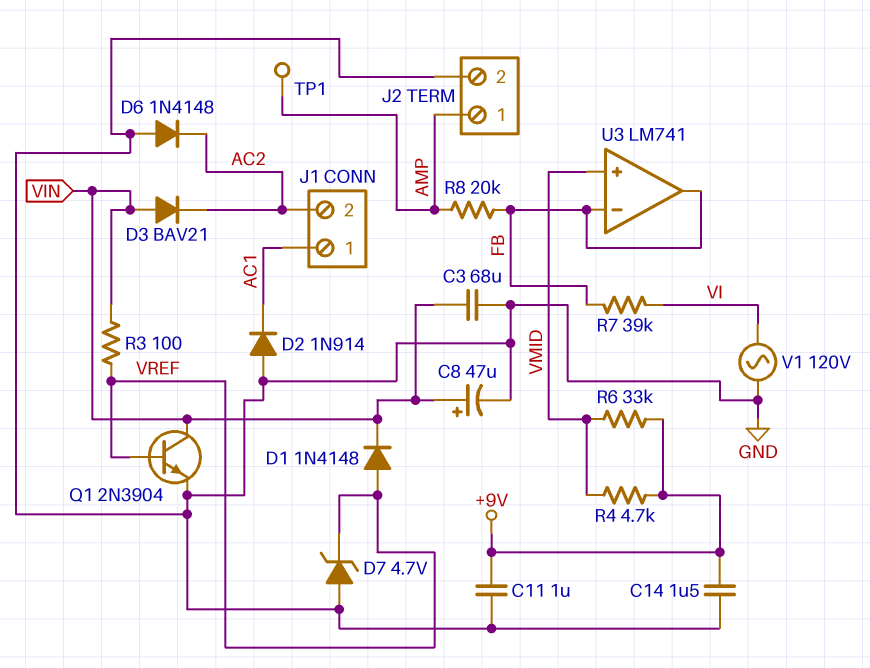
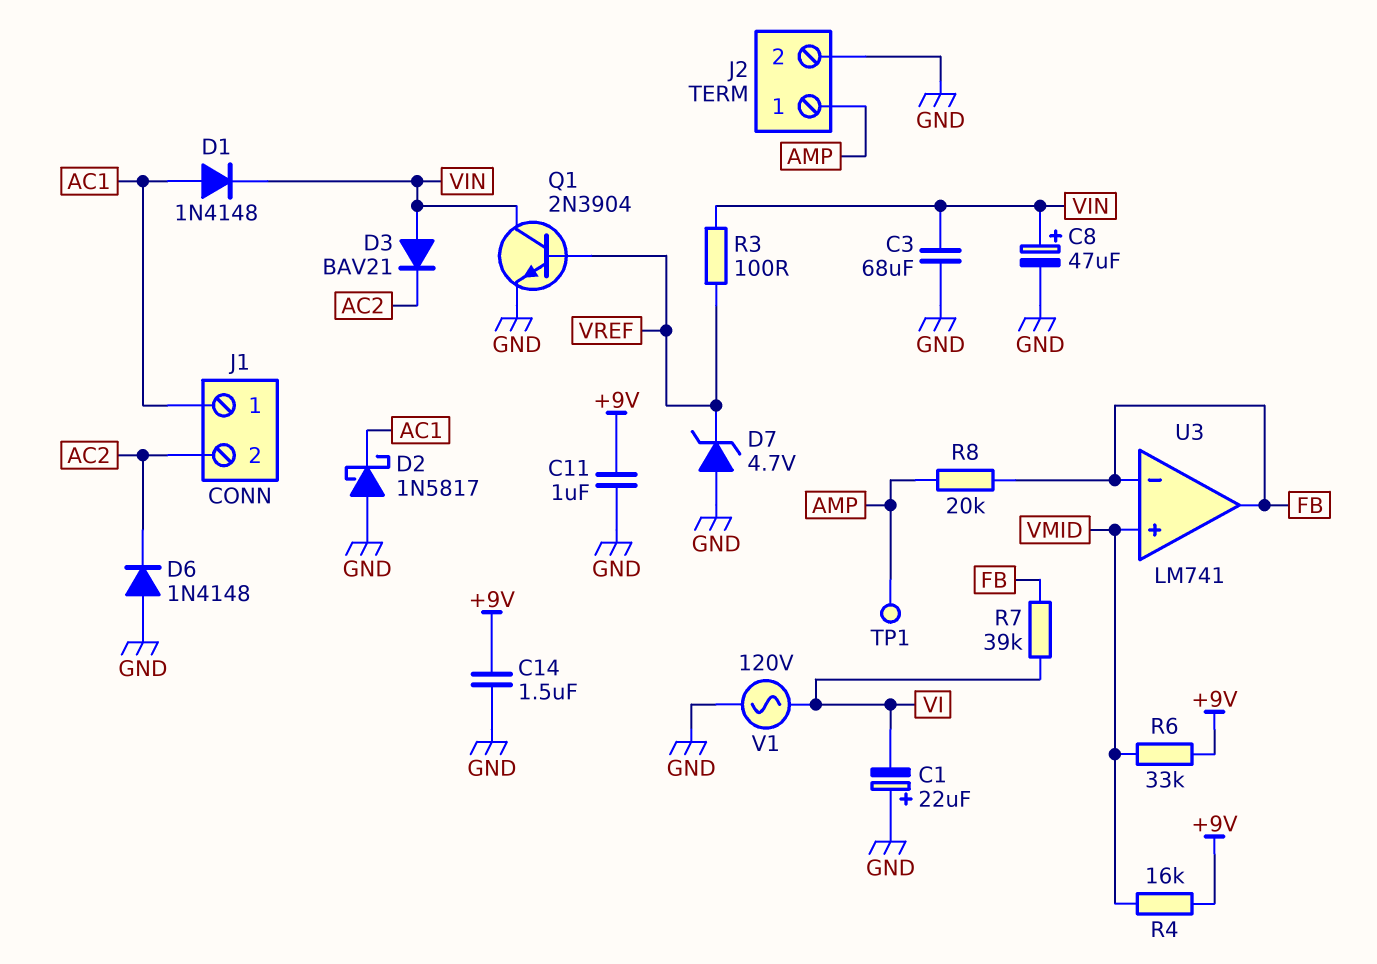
C1: none -> 22uF (plus GND, minus VI)
D1: diode 1N4148 (A VREF, K VIN) -> diode 1N4148 (A AC1, K VIN)
D2: diode 1N914 (A GND, K AC1) -> schottky 1N5817 (A GND, K AC1)
R4: 4.7k (+9V, VMID) -> 16k (+9V, VMID)

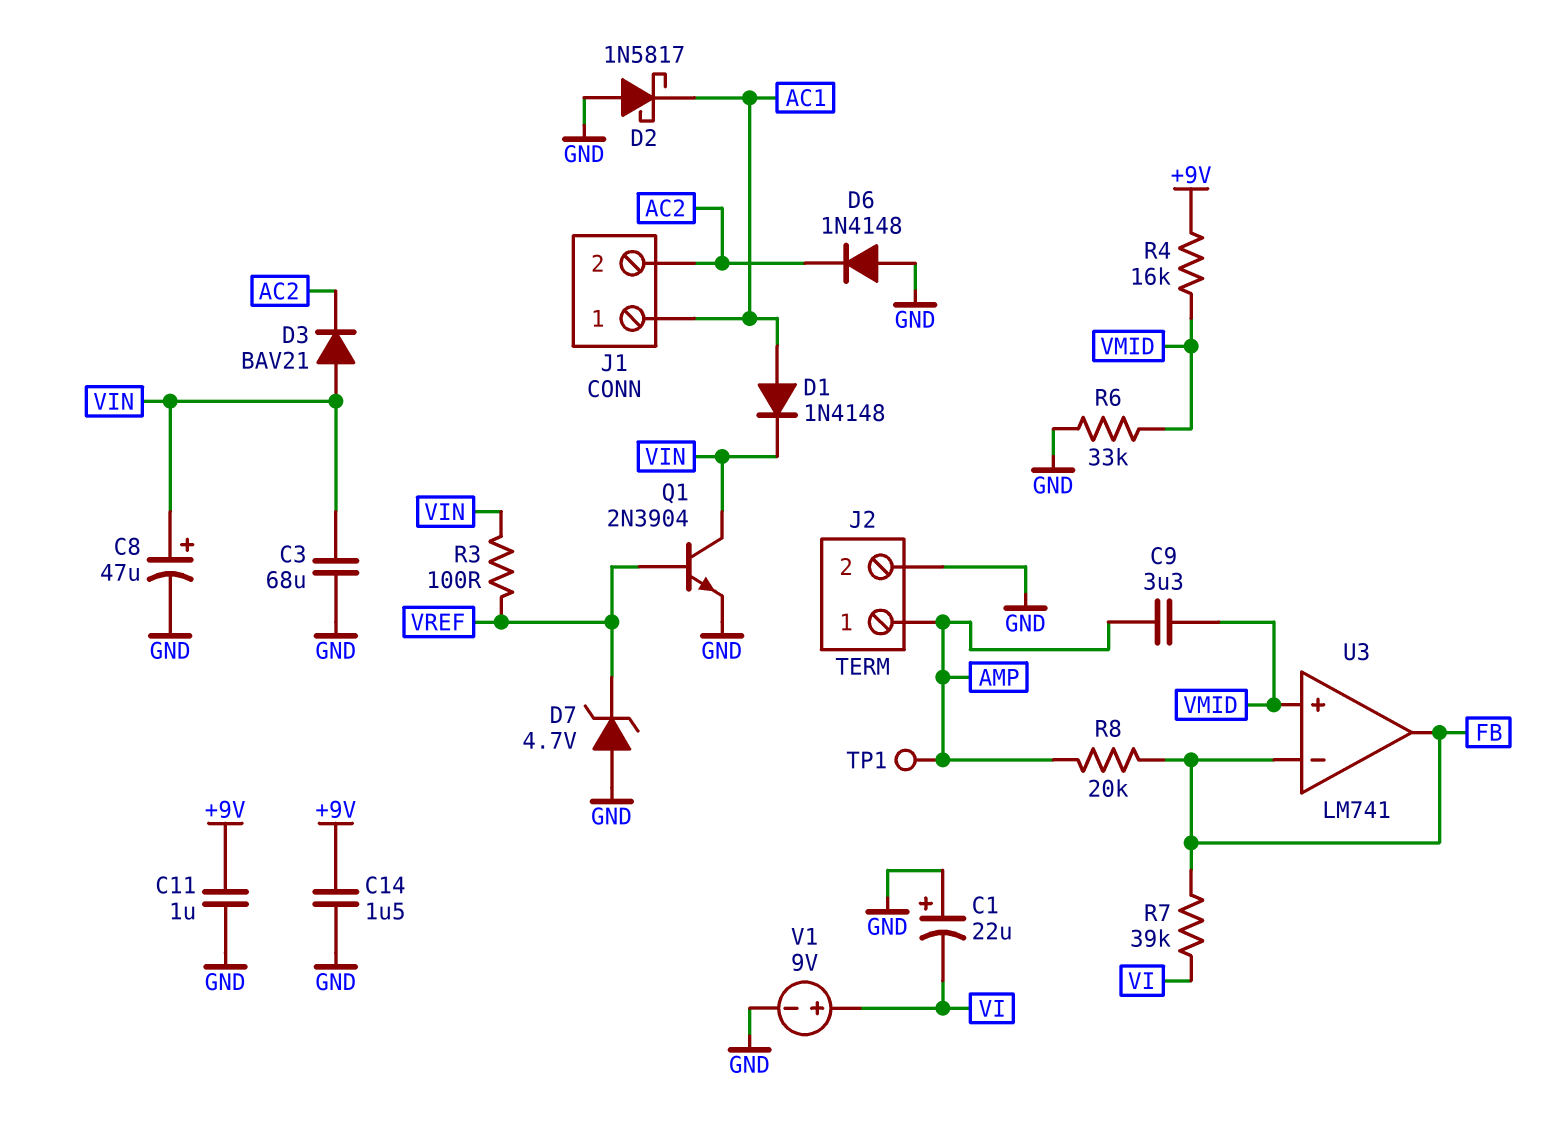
C9: none -> 3.3uF (AMP, VMID)
R6: 33k (+9V, VMID) -> 33k (GND, VMID)
V1: AC 120V (GND, VI) -> 9V (plus VI, minus GND)

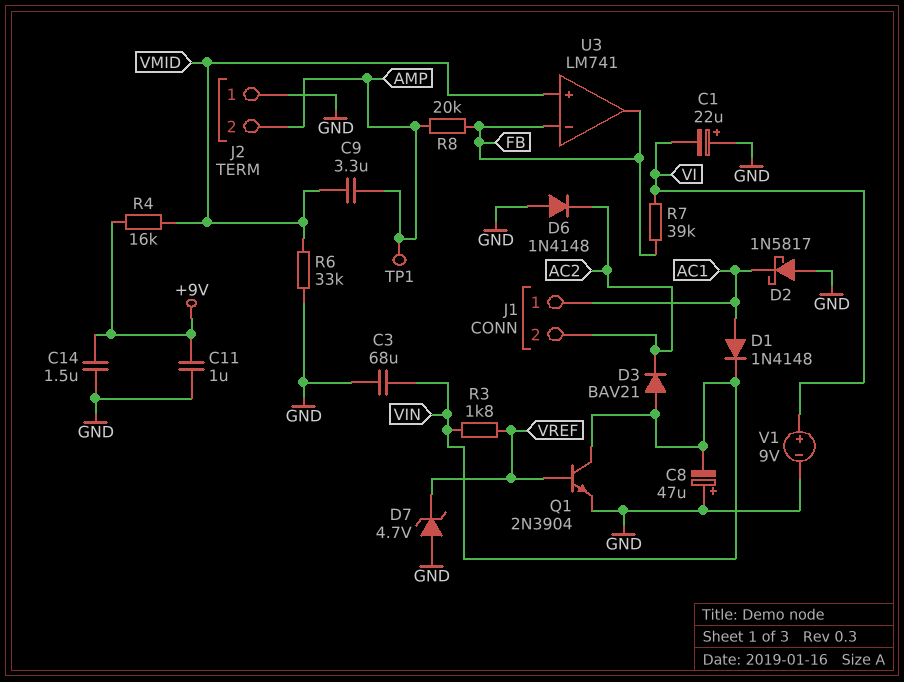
C8: 47uF (plus VIN, minus GND) -> 47uF (plus GND, minus VIN)
J2 pin 1: AMP -> GND
J2 pin 2: GND -> AMP
R3: 100 (VIN, VREF) -> 1.8k (VIN, VREF)

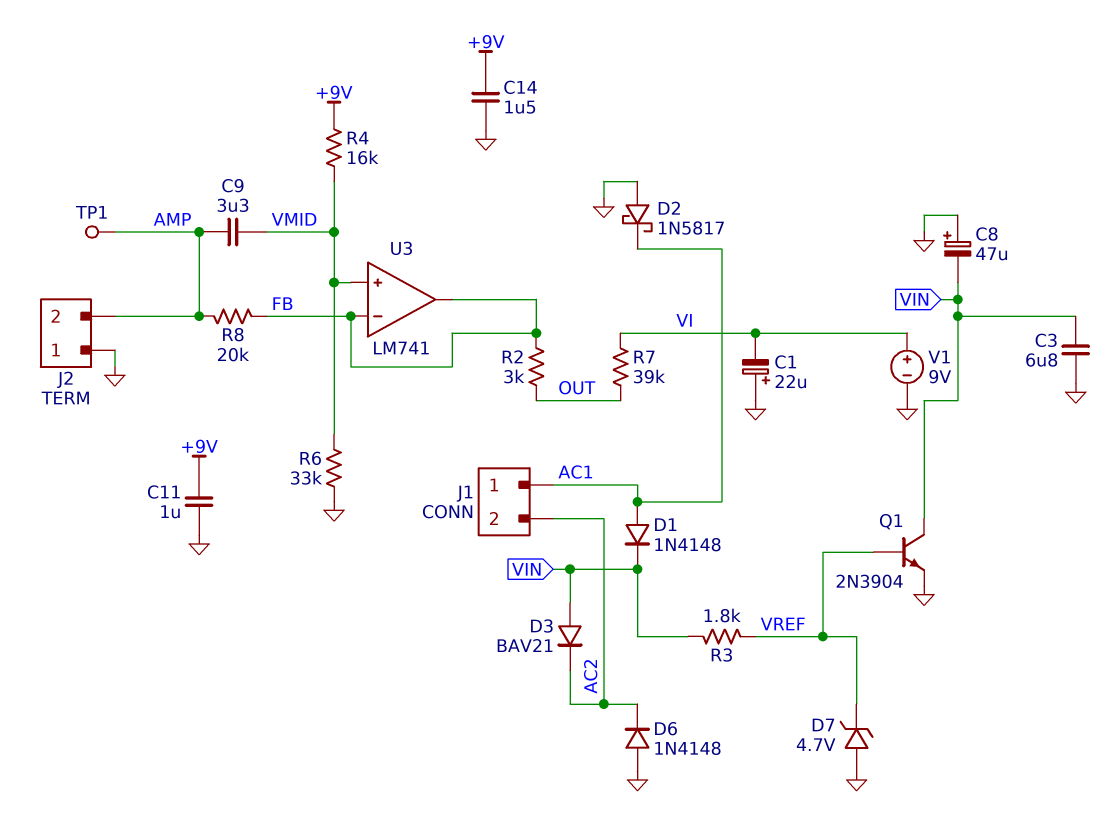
C3: 68uF (GND, VIN) -> 6.8uF (GND, VIN)
R2: none -> 3k (FB, OUT)
R7: 39k (FB, VI) -> 39k (OUT, VI)

